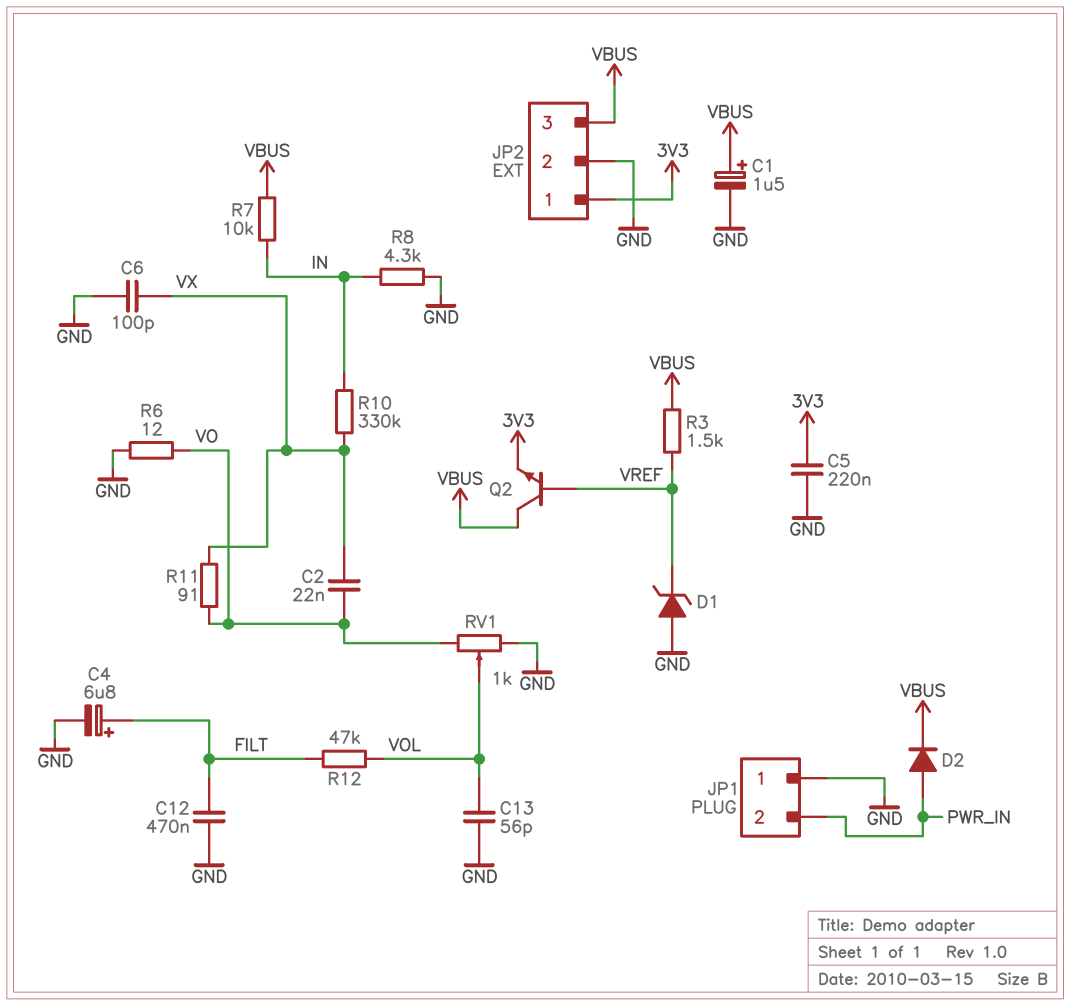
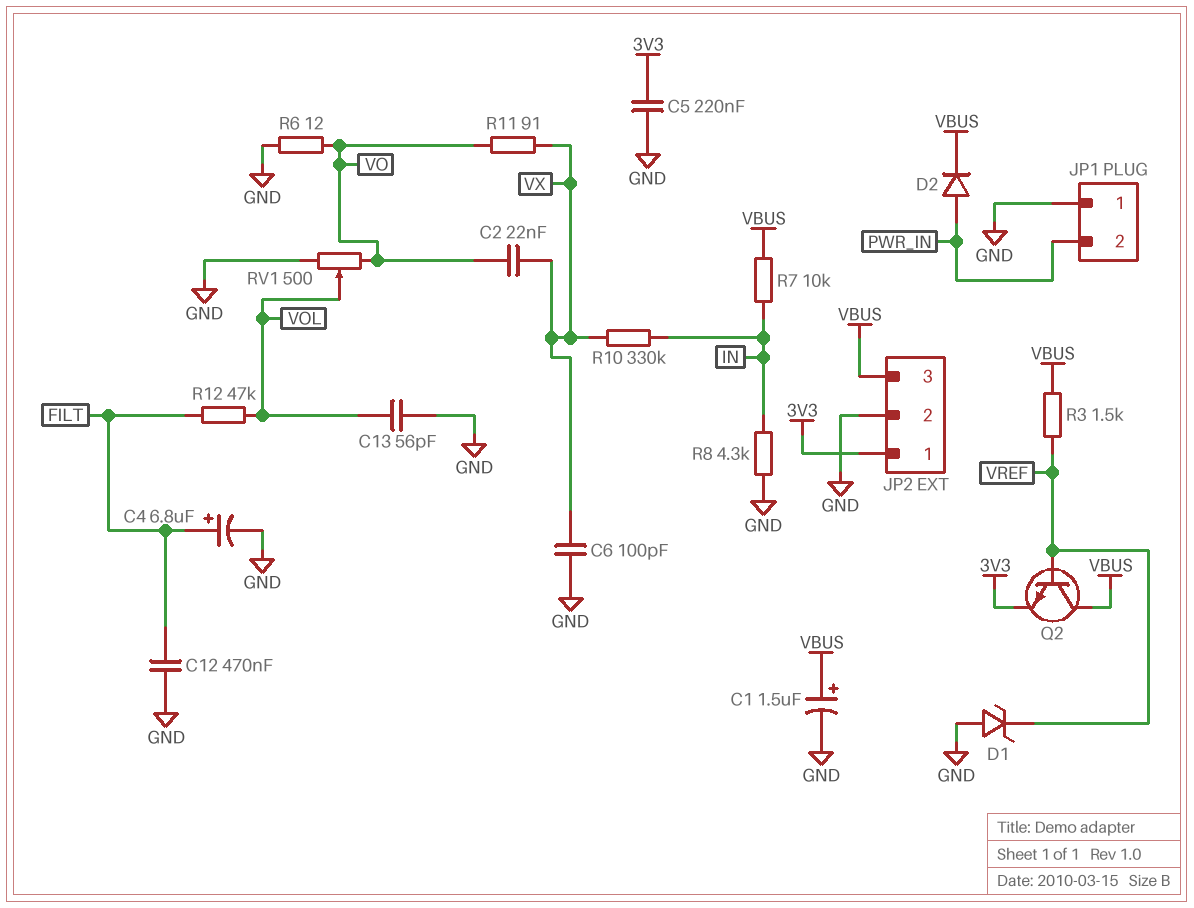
RV1: 1k (GND, VO, wiper VOL) -> 500 (GND, VO, wiper VOL)

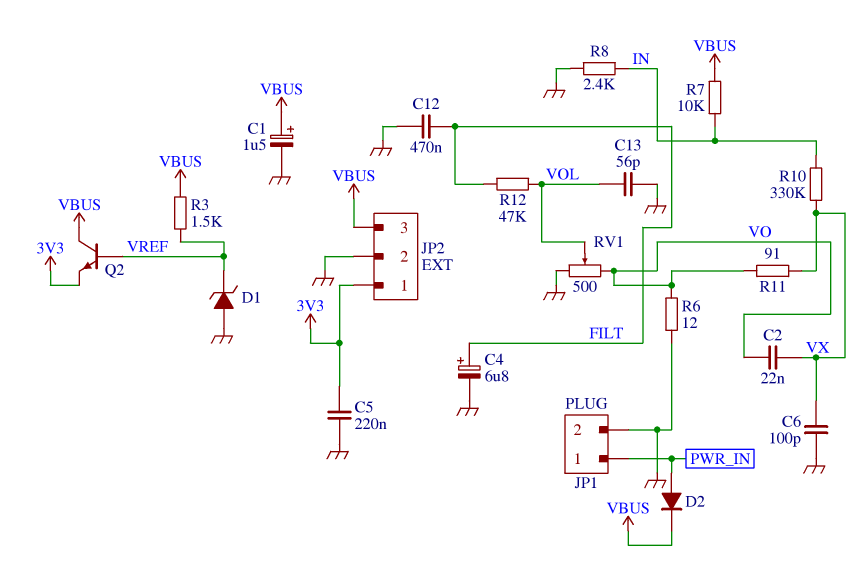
JP1 pin 1: GND -> PWR_IN
JP1 pin 2: PWR_IN -> GND
R8: 4.3k (GND, IN) -> 2.4k (GND, IN)

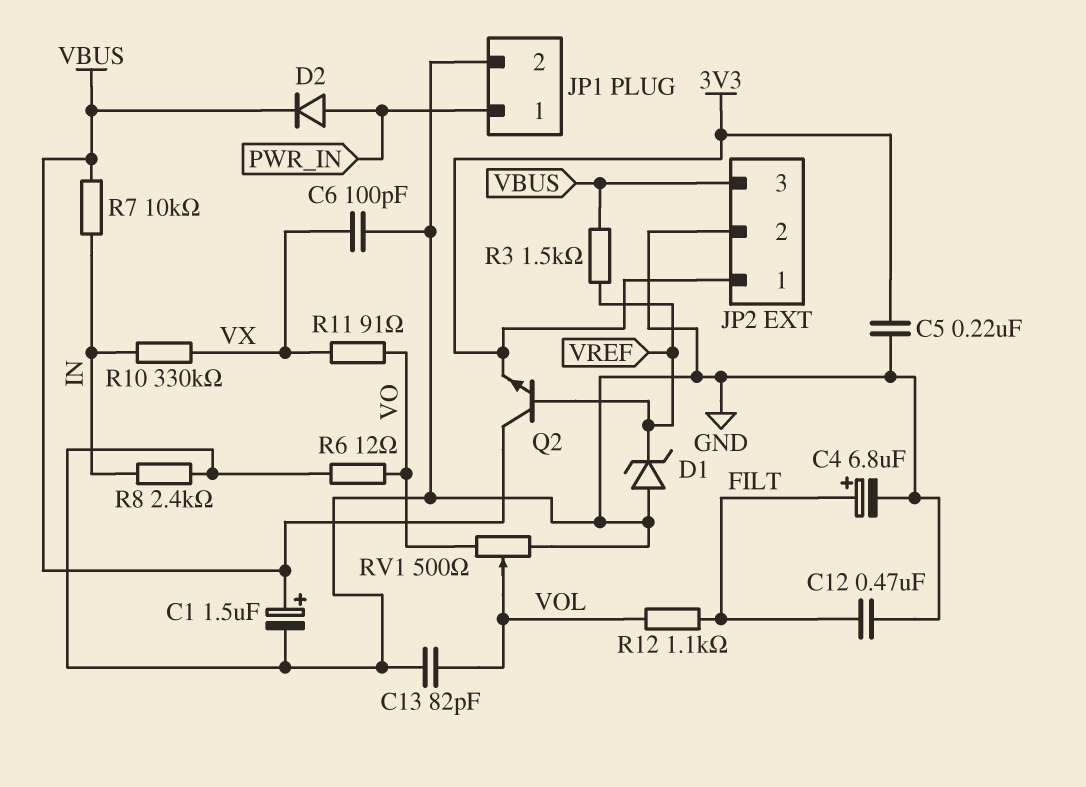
C2: 22nF (VO, VX) -> none
C13: 56pF (GND, VOL) -> 82pF (GND, VOL)
R12: 47k (FILT, VOL) -> 1.1k (FILT, VOL)

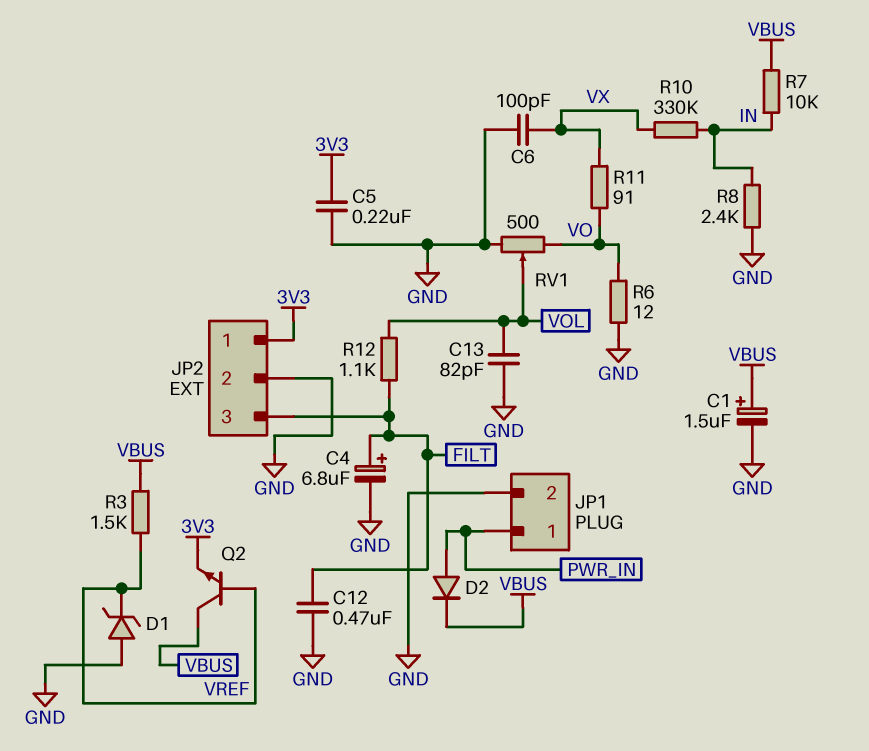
JP2 pin 3: VBUS -> FILT

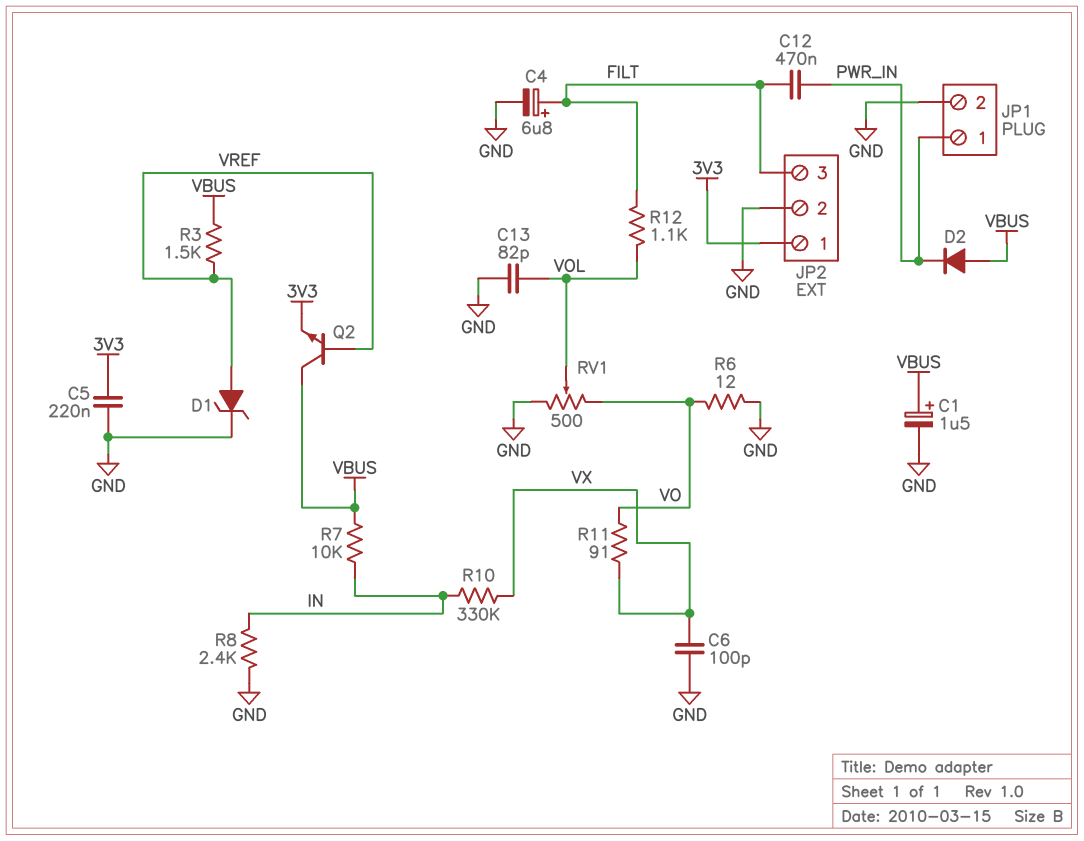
C12: 470nF (FILT, GND) -> 470nF (FILT, PWR_IN)
D1: zener (A GND, K VREF) -> zener (A VREF, K GND)
D2: diode (A PWR_IN, K VBUS) -> diode (A VBUS, K PWR_IN)

